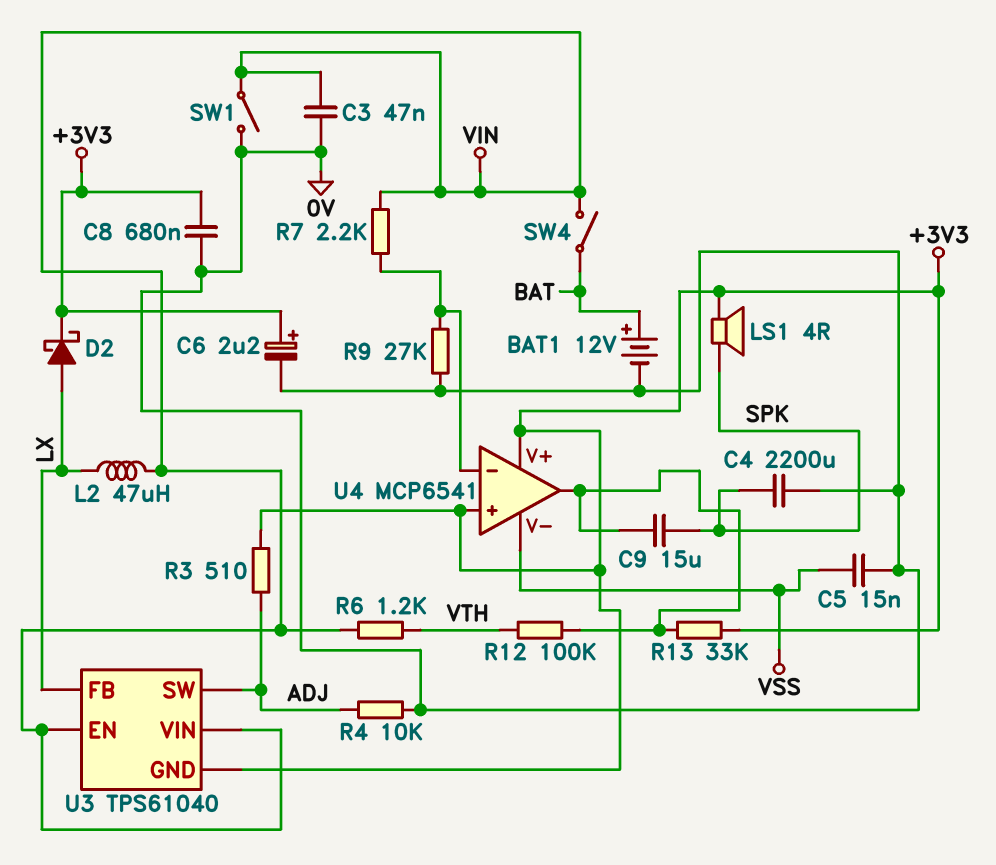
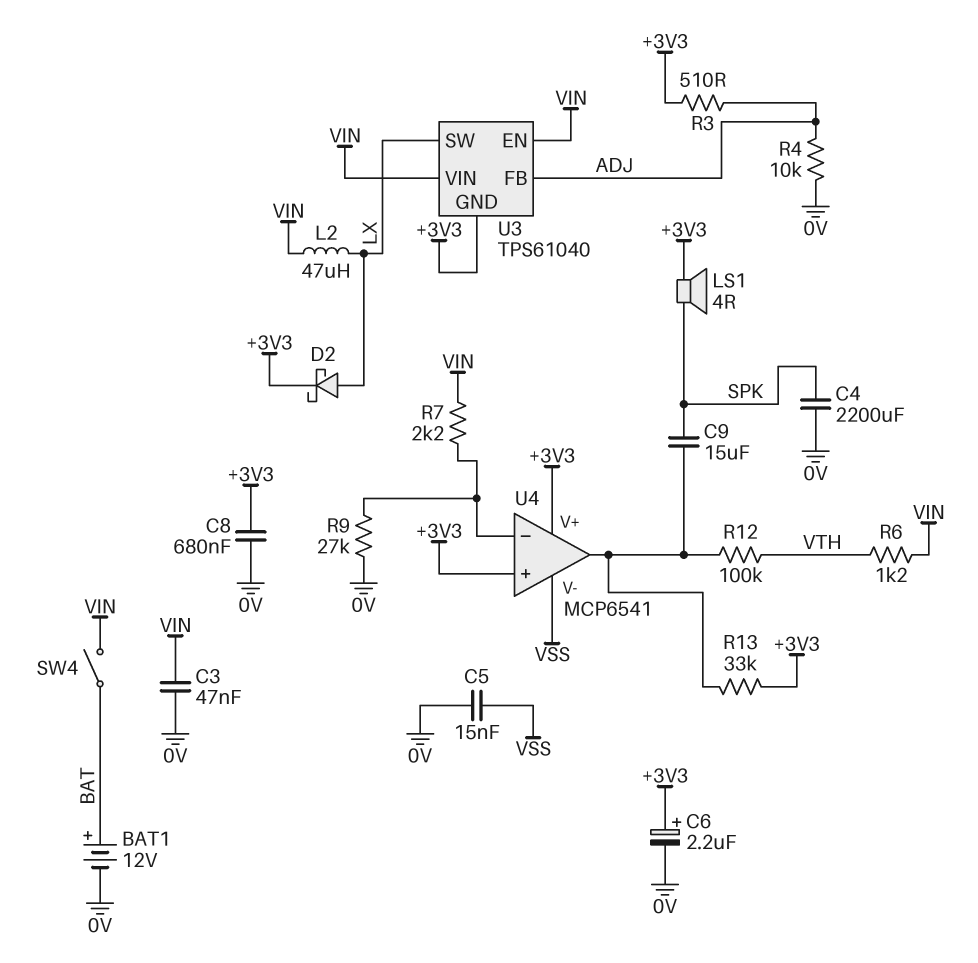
SW1: switch (0V, VIN) -> none
U3 pin FB: LX -> ADJ
U3 pin SW: ADJ -> LX

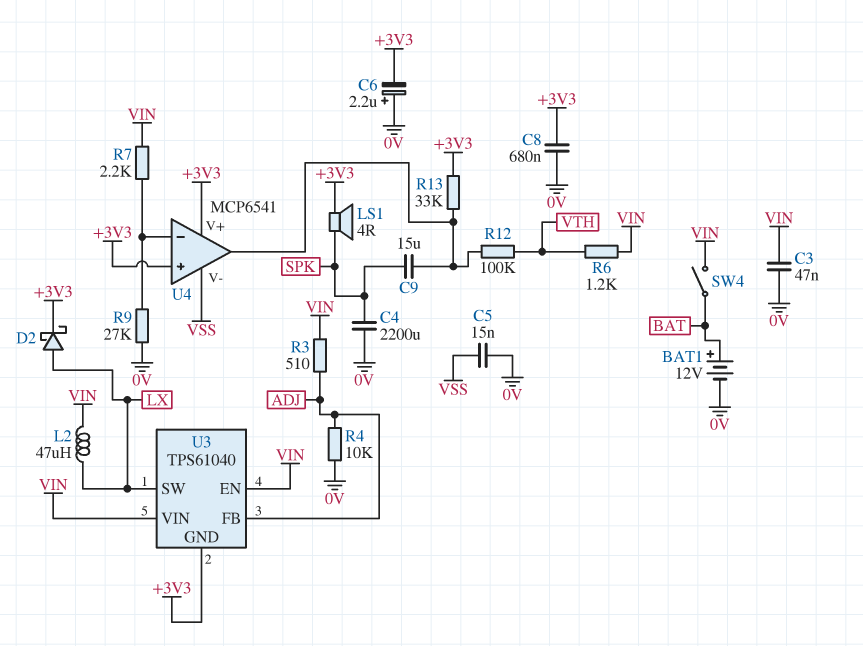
C6: 2.2uF (plus +3V3, minus 0V) -> 2.2uF (plus 0V, minus +3V3)
R3: 510 (+3V3, ADJ) -> 510 (ADJ, VIN)

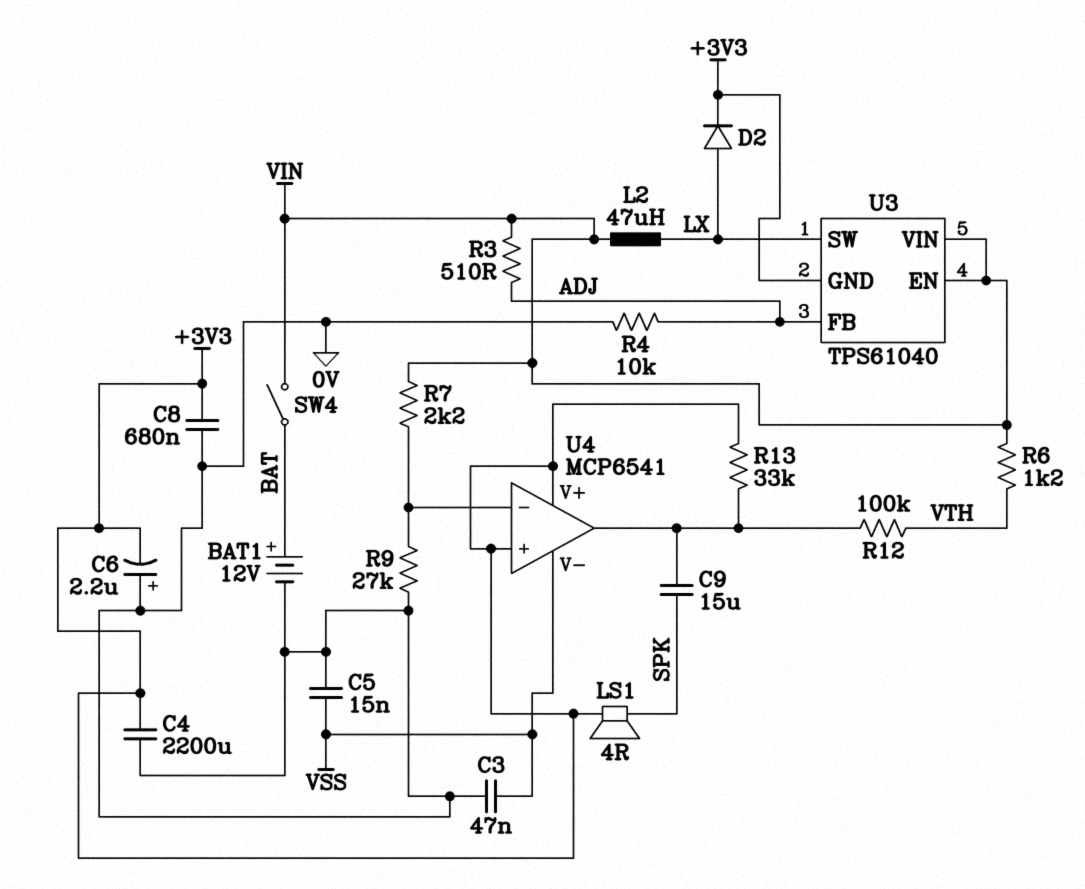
C3: 47nF (0V, VIN) -> 47nF (0V, VSS)
C4: 2200uF (0V, SPK) -> 2200uF (+3V3, 0V)
D2: schottky (A LX, K +3V3) -> diode (A LX, K +3V3)

